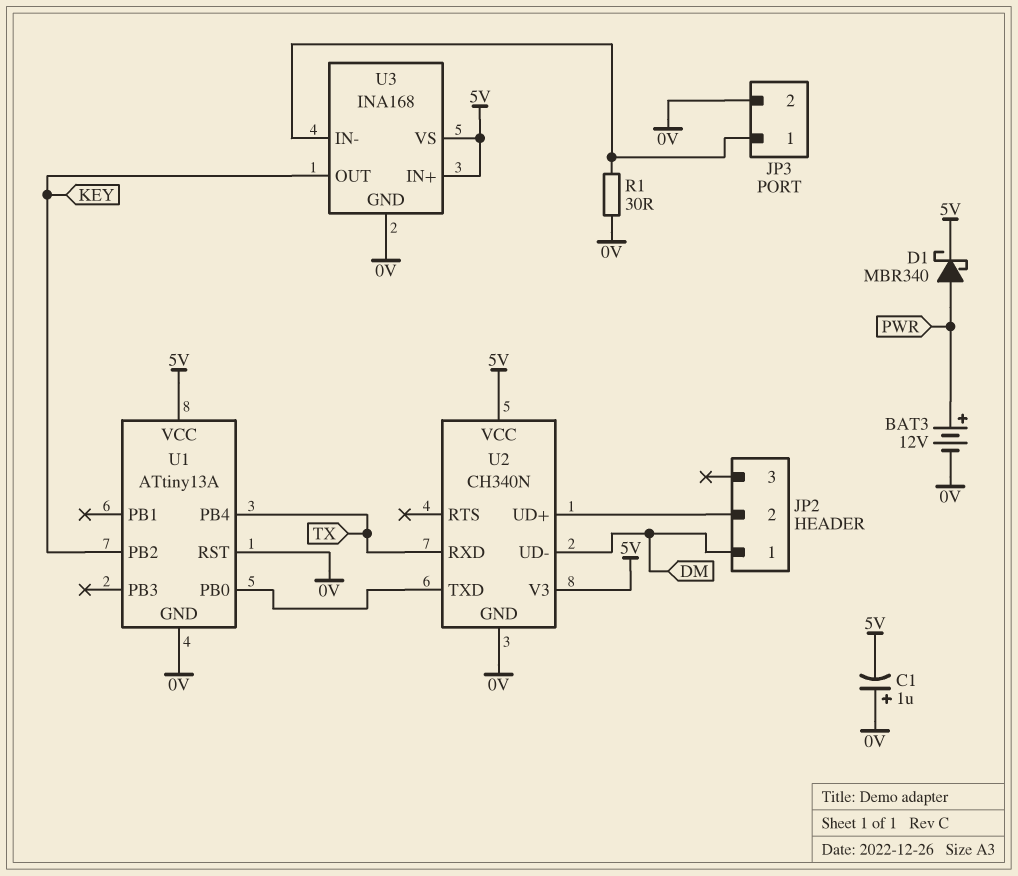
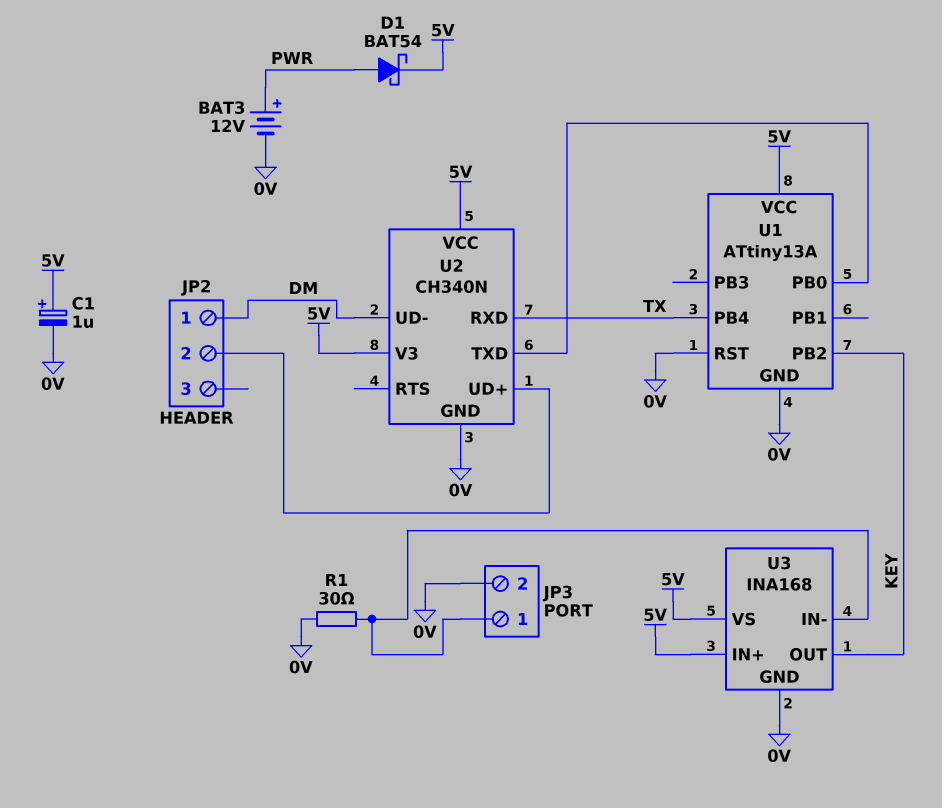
C1: 1uF (plus 0V, minus 5V) -> 1uF (plus 5V, minus 0V)
D1: schottky MBR340 (A PWR, K 5V) -> schottky BAT54 (A PWR, K 5V)

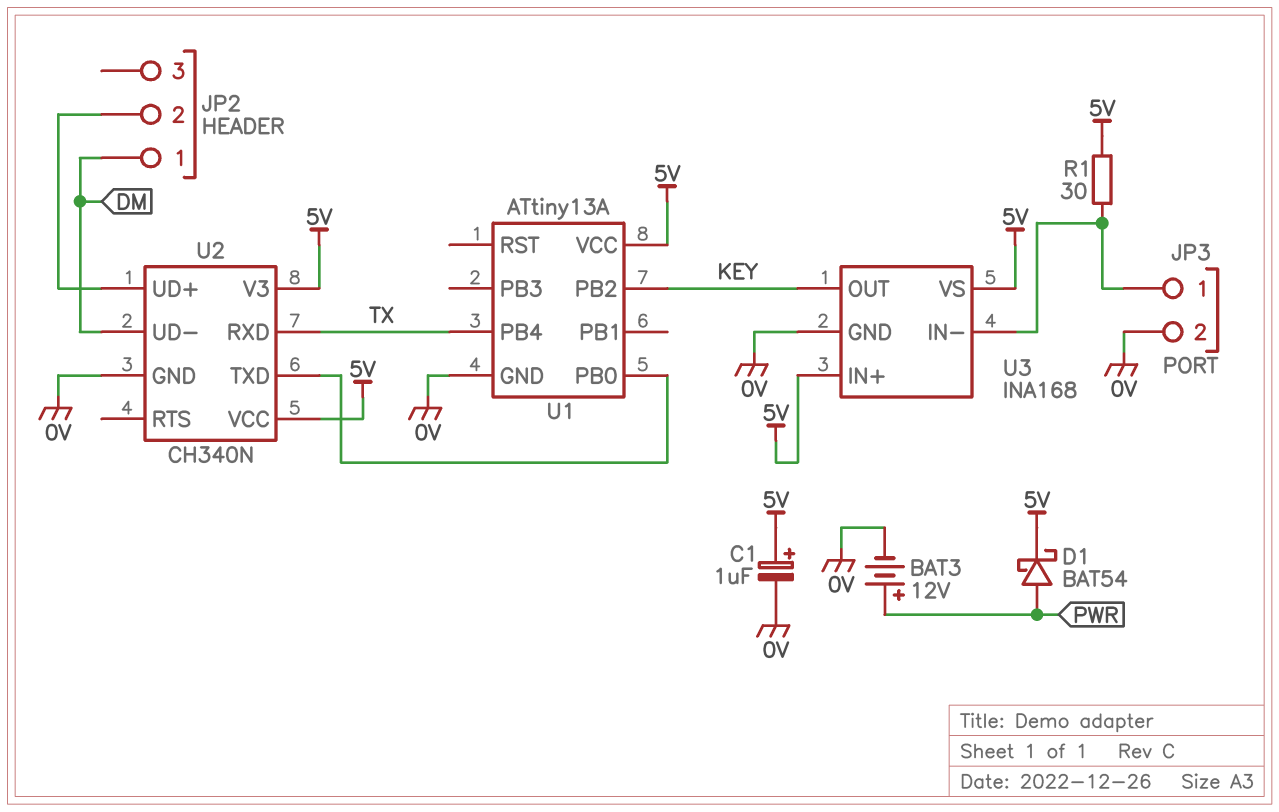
R1: 30 (0V, JP3/1) -> 30 (5V, JP3/1)
U1 pin RST: 0V -> none

